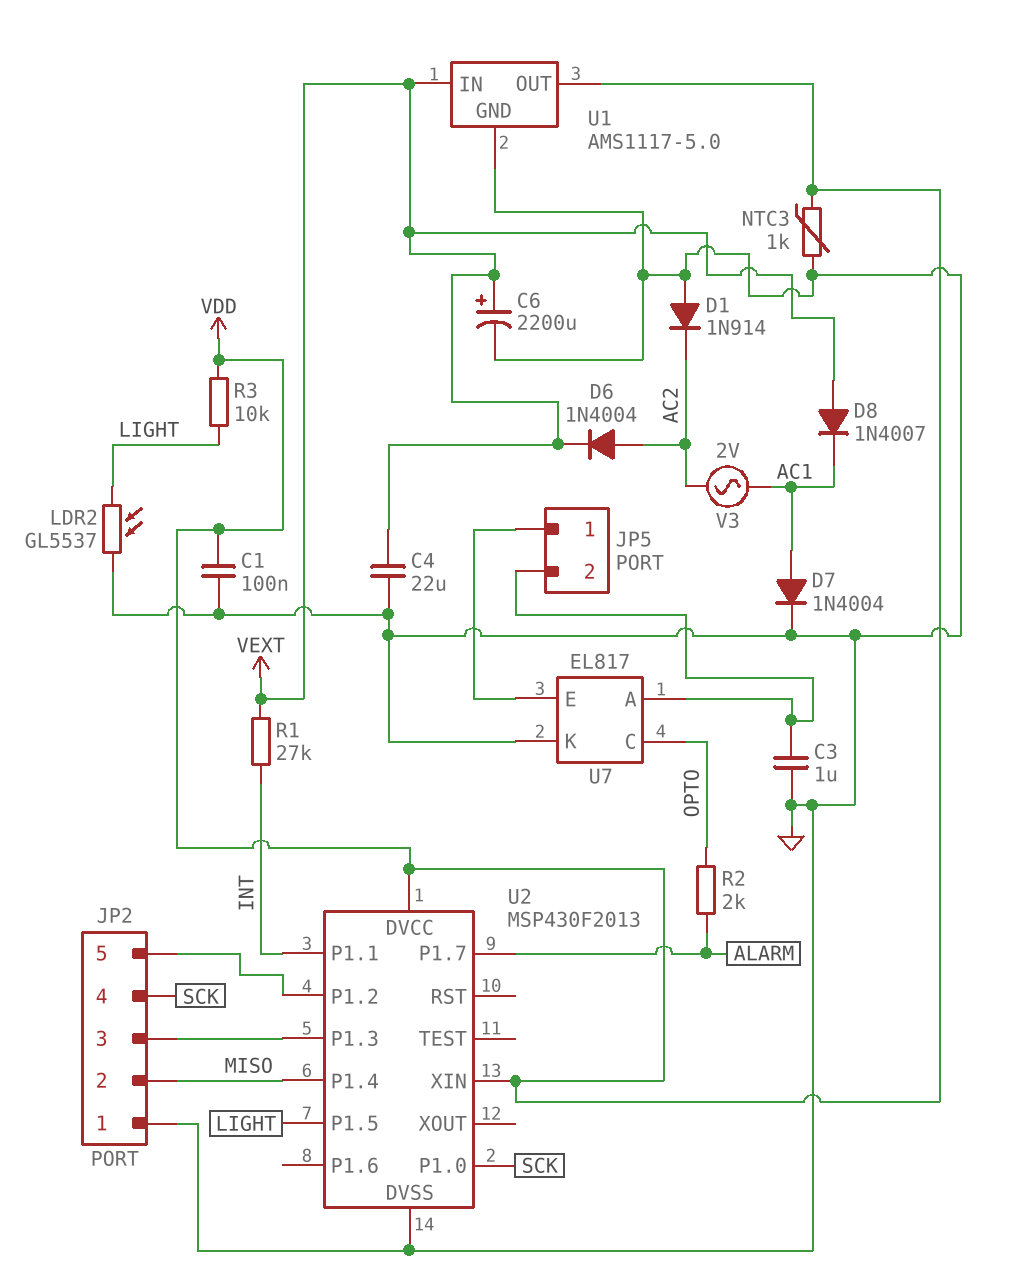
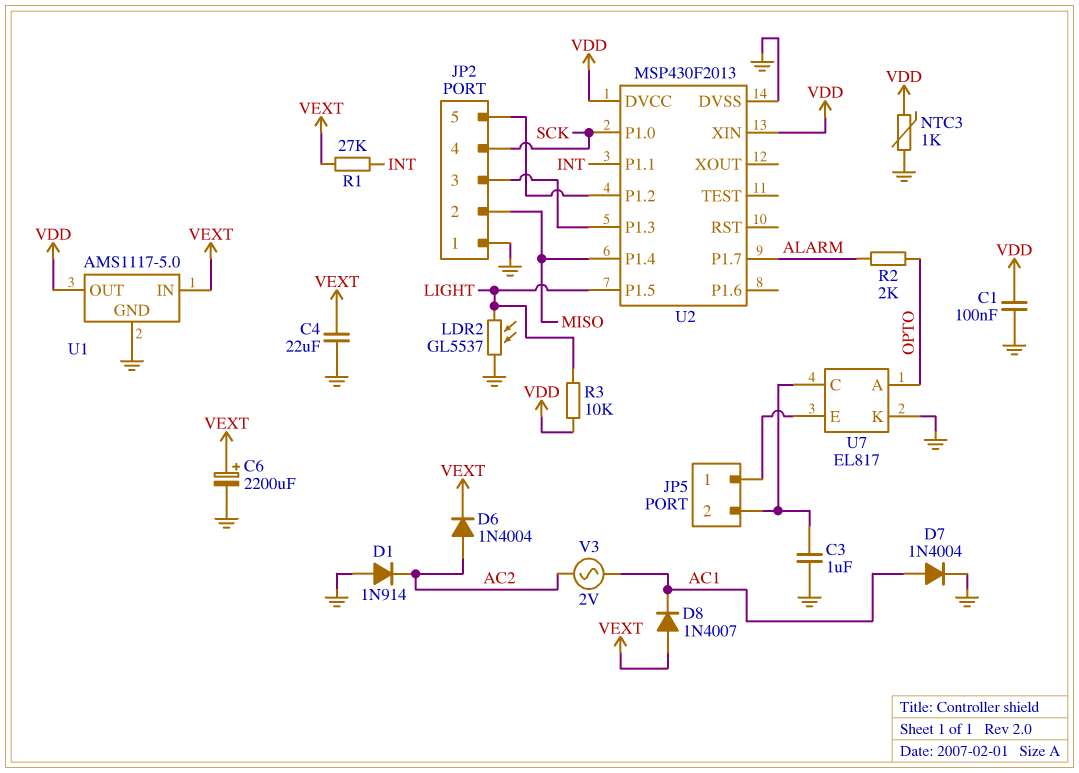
U7 pin A: JP5/2 -> OPTO
U7 pin C: OPTO -> JP5/2

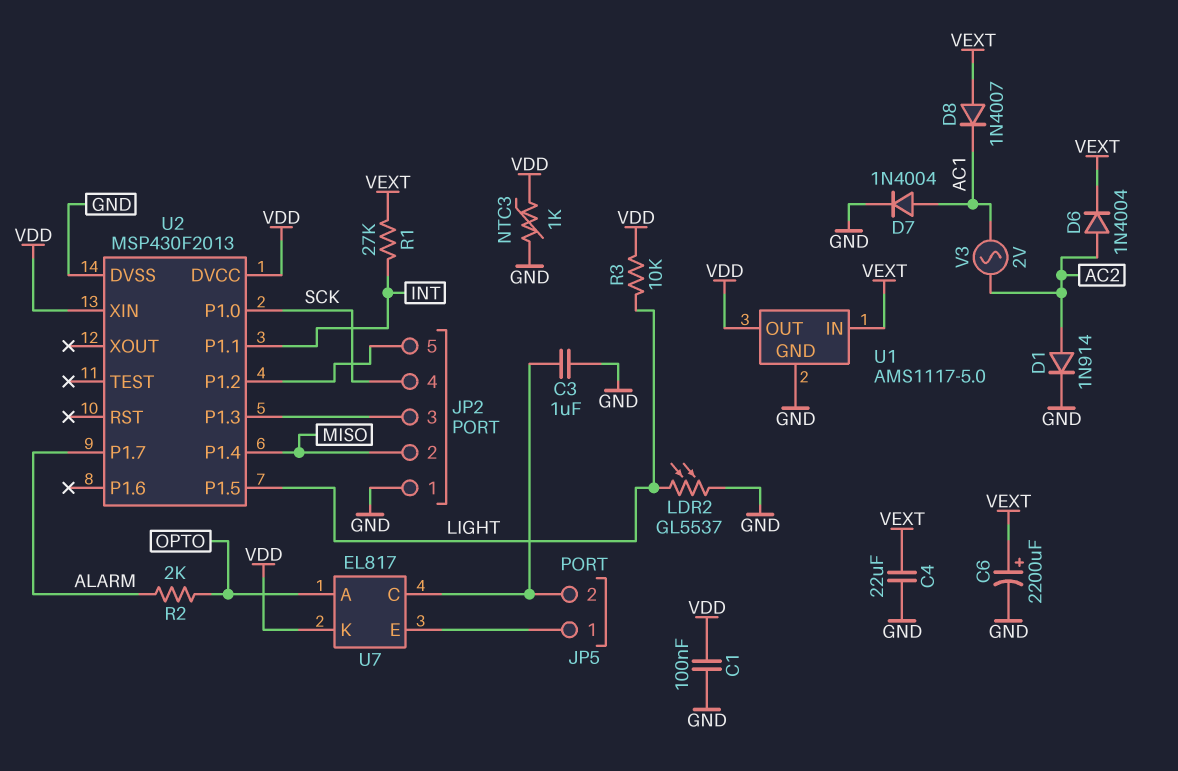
D1: diode 1N914 (A GND, K AC2) -> diode 1N914 (A AC2, K GND)
U7 pin K: GND -> VDD

